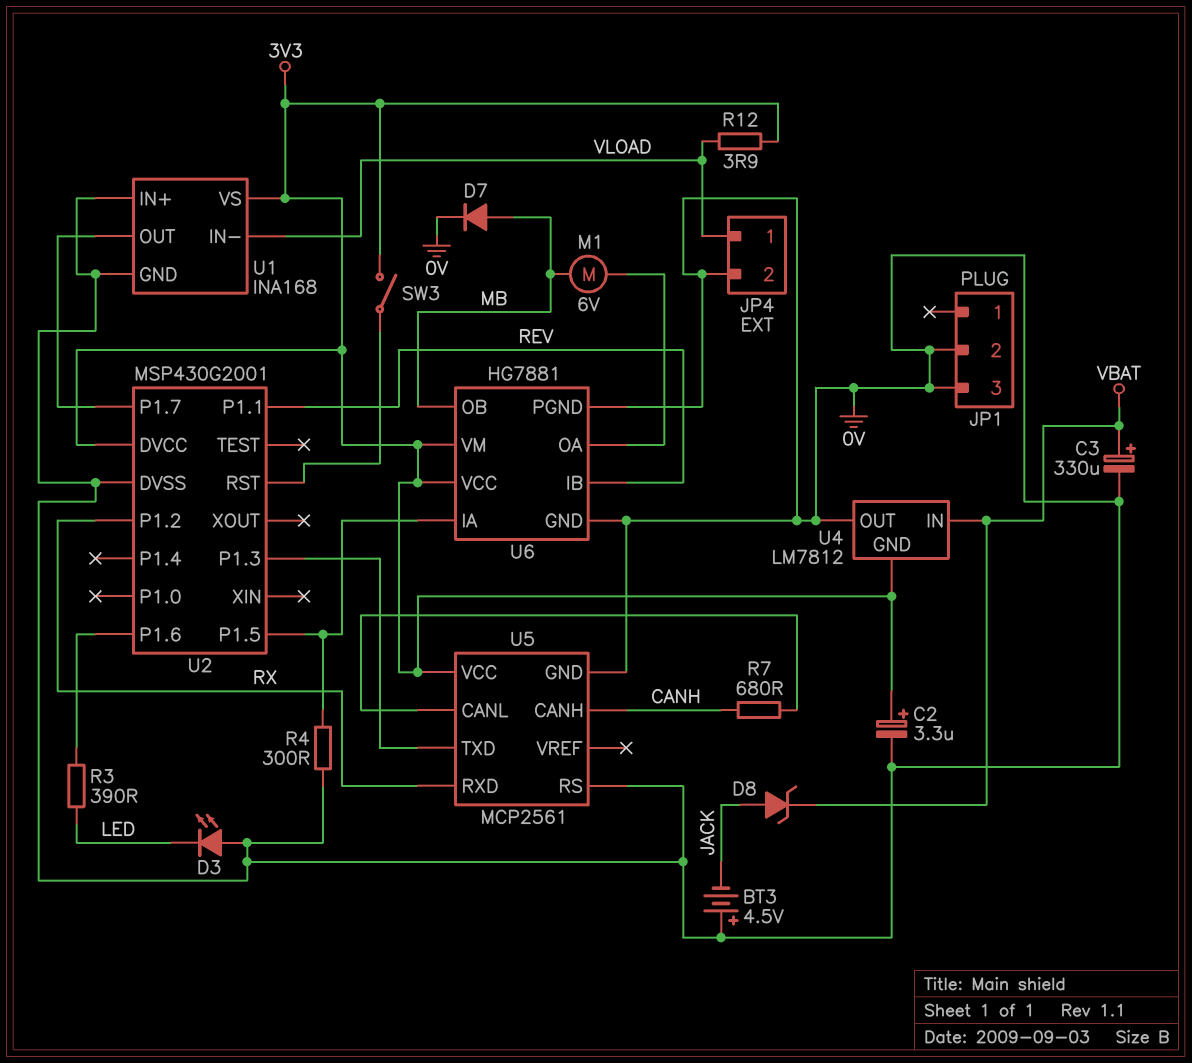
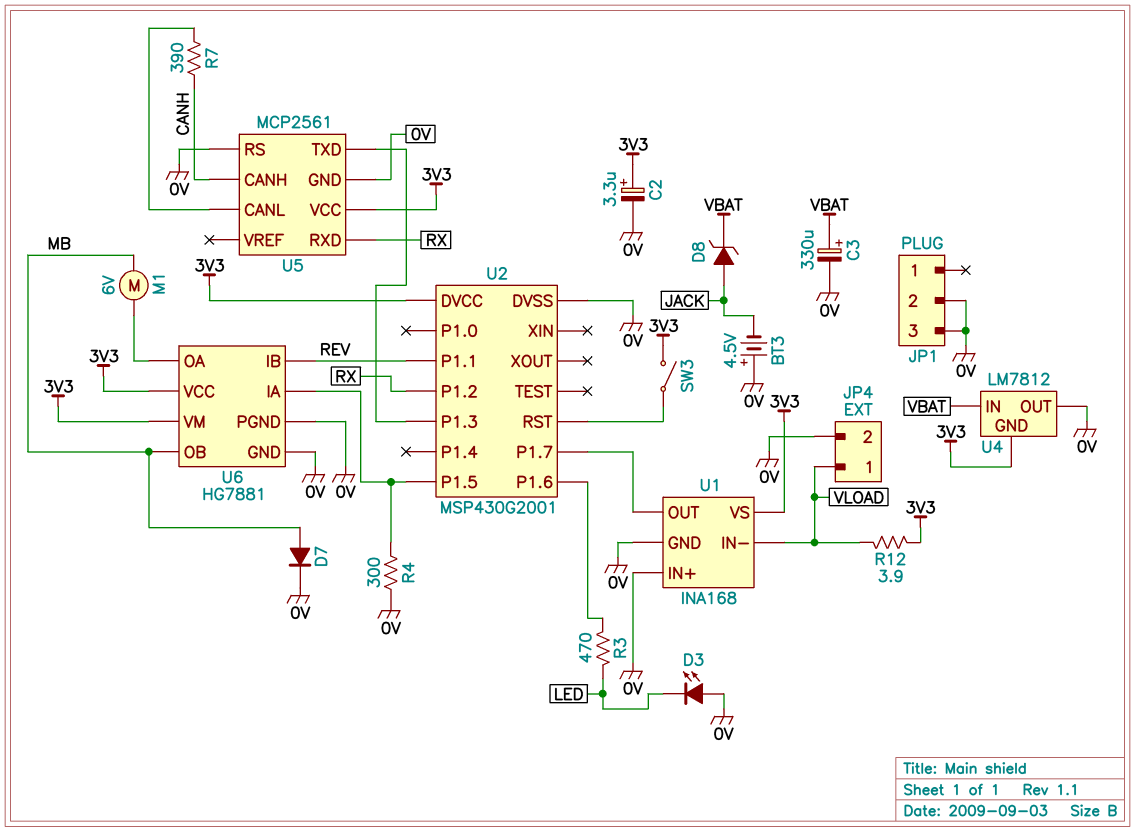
R3: 390 (LED, U2/P1.6) -> 470 (LED, U2/P1.6)
R7: 680 (CANH, U5/CANL) -> 390 (CANH, U5/CANL)

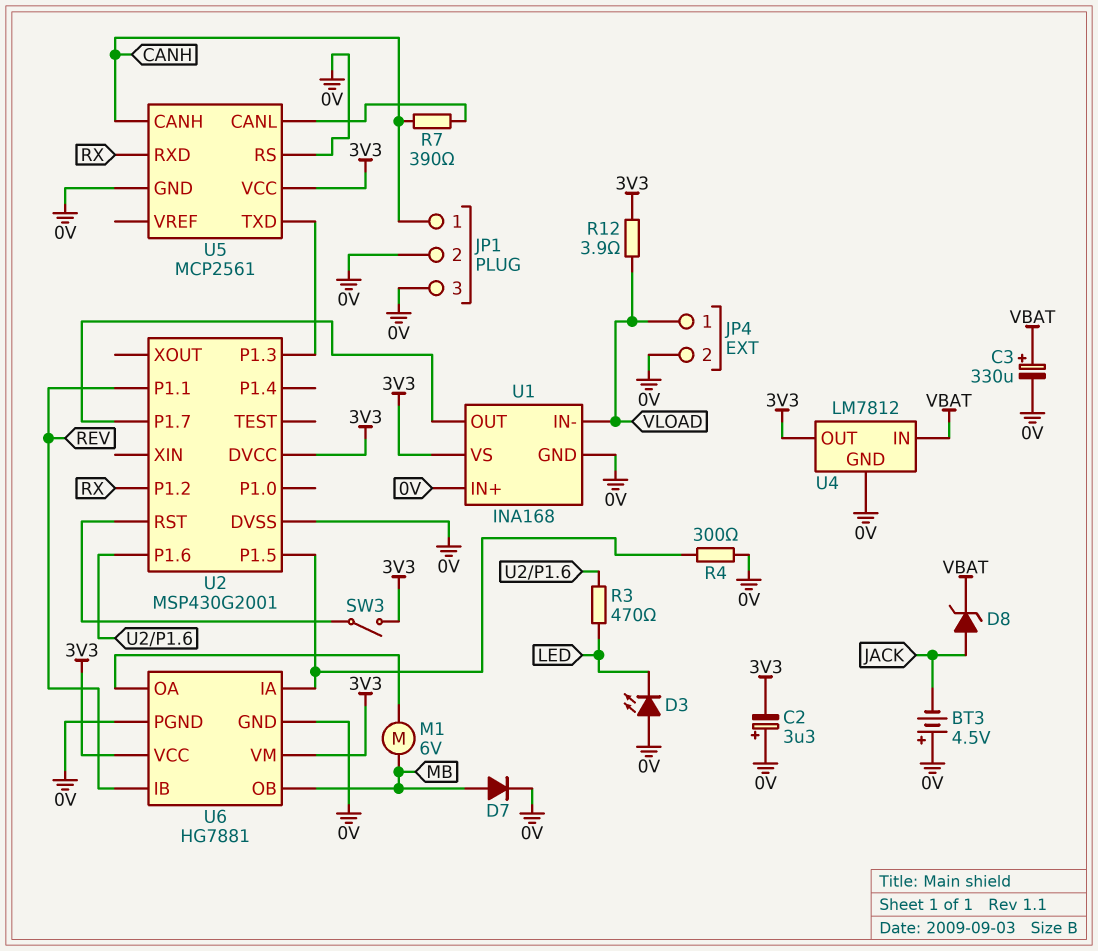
C2: 3.3uF (plus 3V3, minus 0V) -> 3.3uF (plus 0V, minus 3V3)
JP1 pin 1: none -> CANH
U4 pin GND: 3V3 -> 0V
U4 pin OUT: 0V -> 3V3

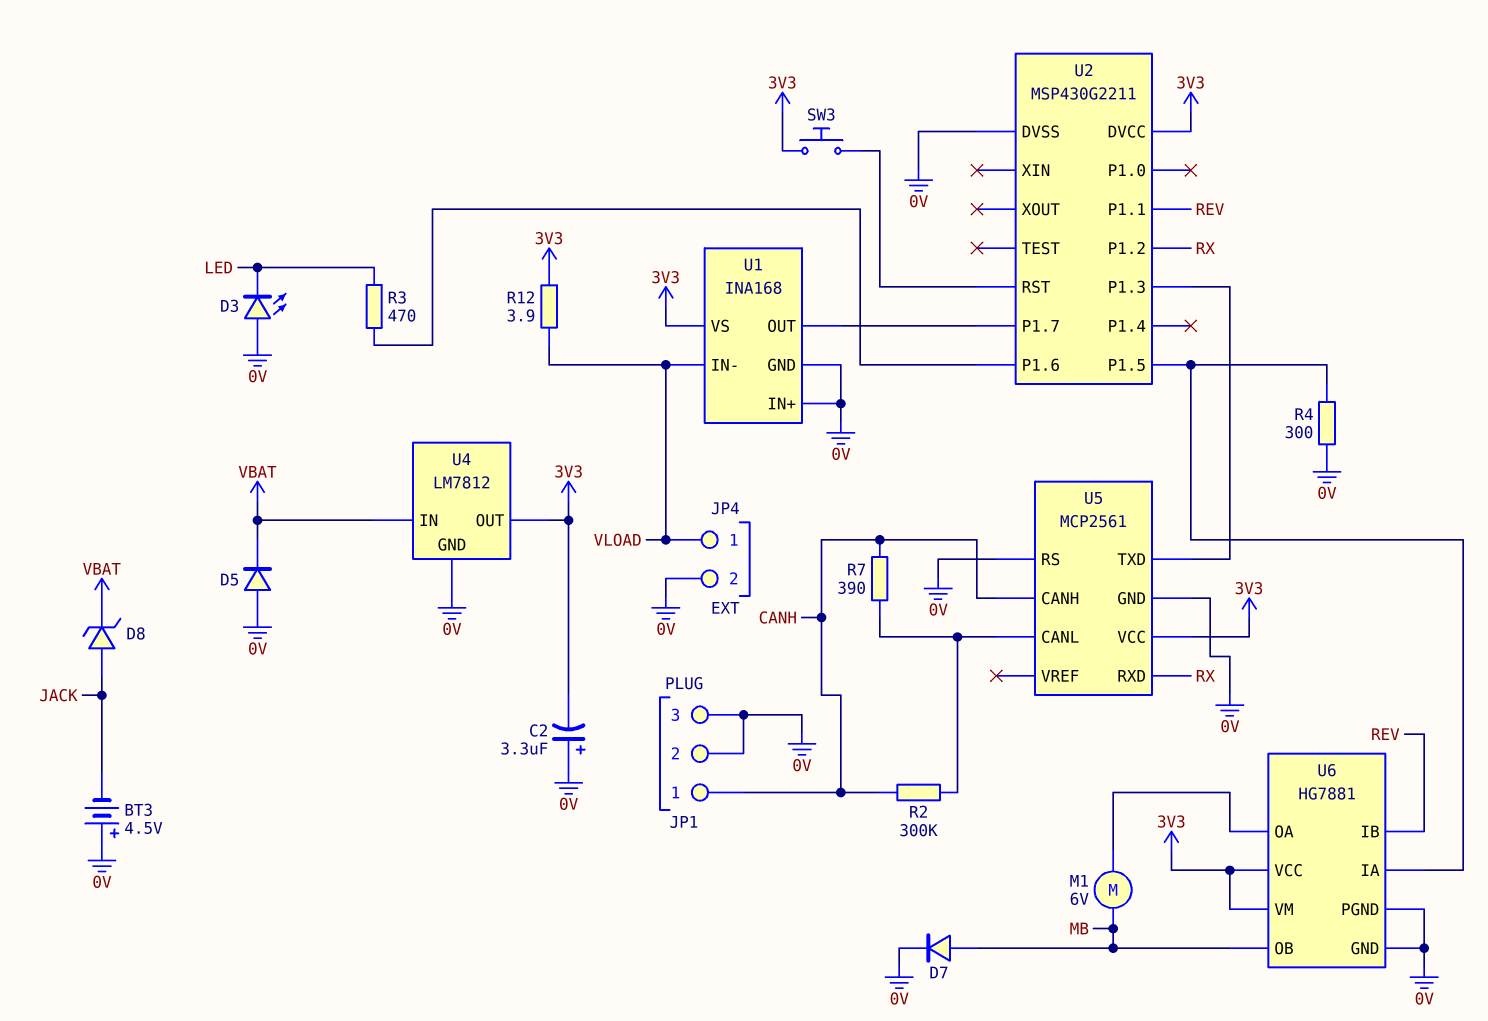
C3: 330uF (plus VBAT, minus 0V) -> none
D5: none -> diode (A 0V, K VBAT)
R2: none -> 300k (CANH, U5/CANL)
SW3: switch (3V3, U2/RST) -> button (3V3, U2/RST)
U2: MSP430G2001 -> MSP430G2211

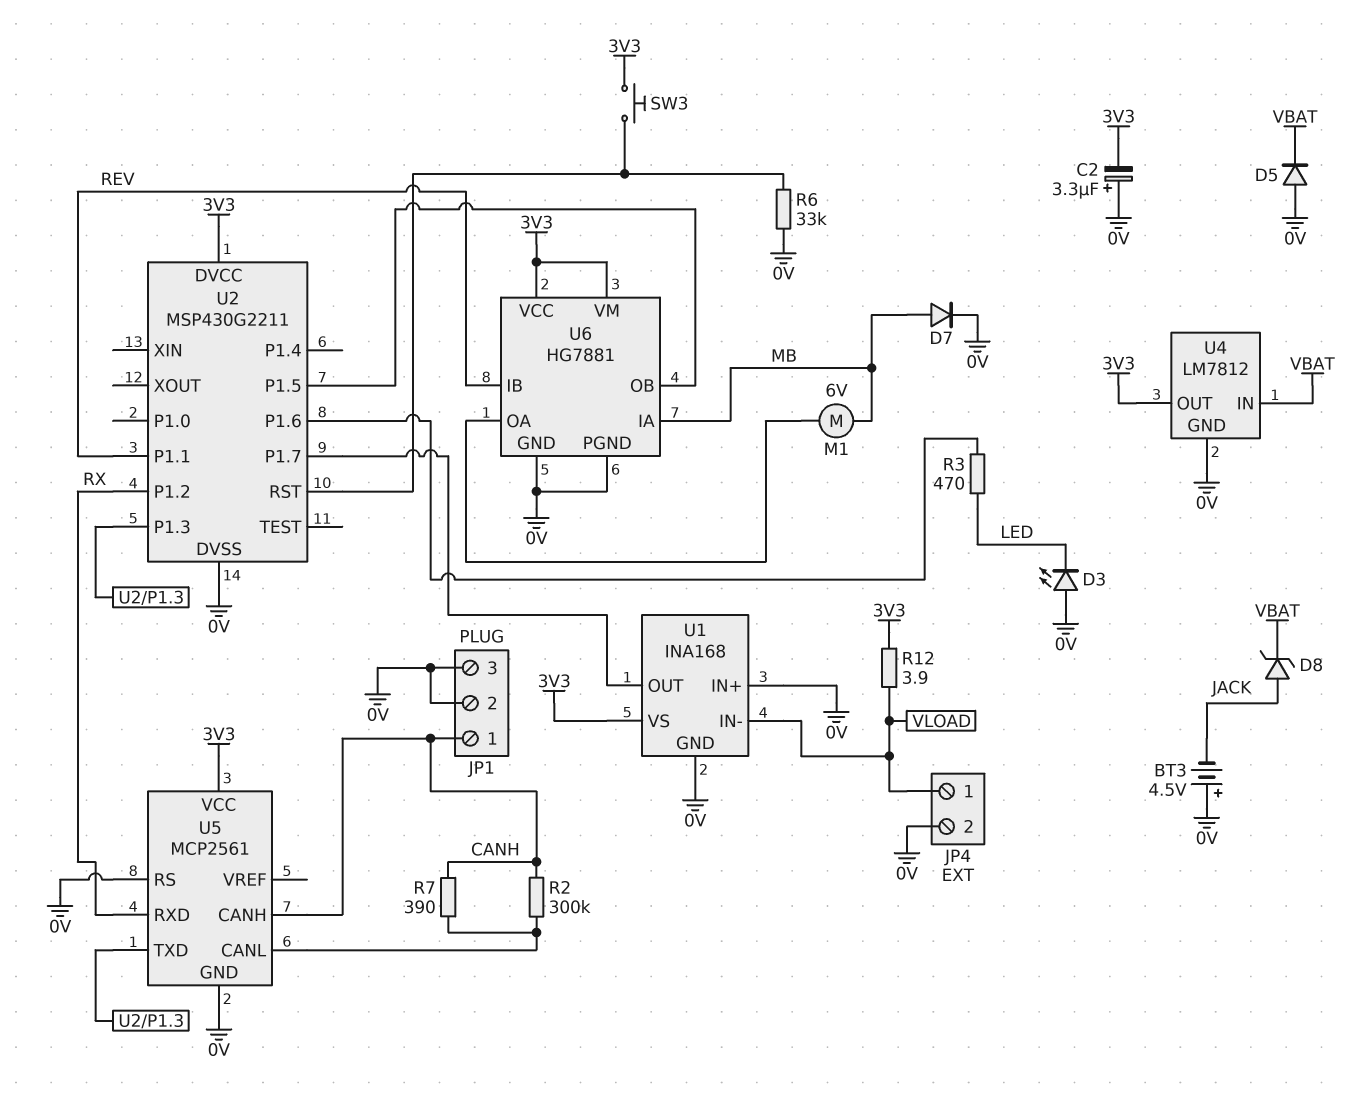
R4: 300 (0V, U2/P1.5) -> none
R6: none -> 33k (0V, U2/RST)
U6 pin IA: U2/P1.5 -> MB
U6 pin OB: MB -> U2/P1.5

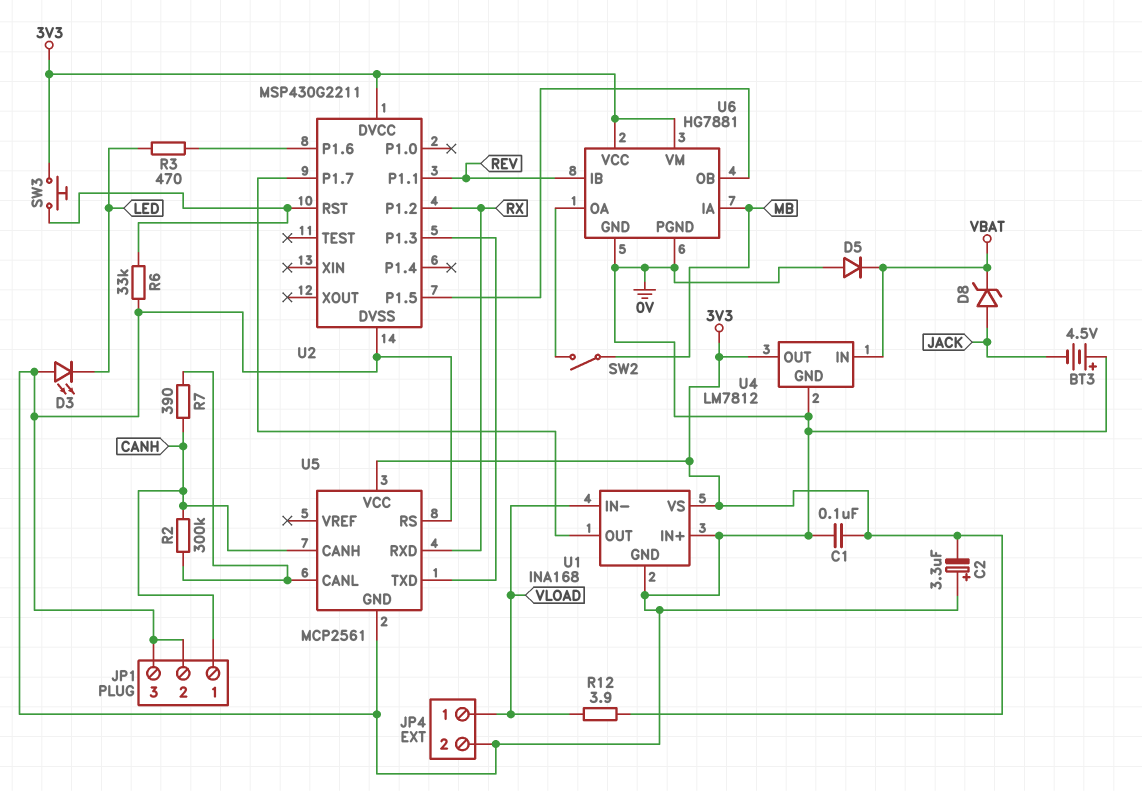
C1: none -> 100nF (0V, 3V3)
D7: diode (A MB, K 0V) -> none
M1: motor 6V (MB, U6/OA) -> none
SW2: none -> switch (MB, U6/OA)

